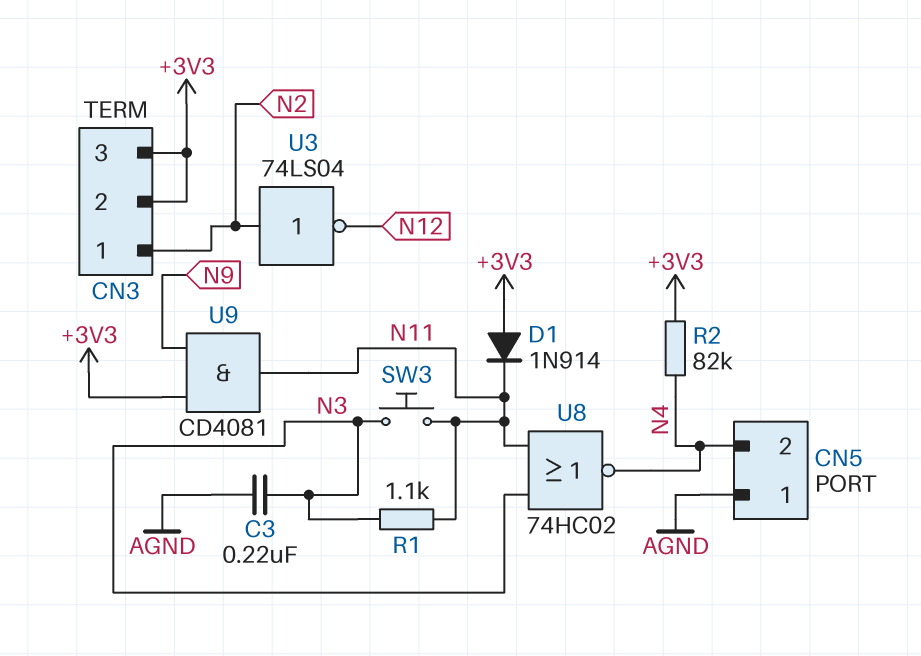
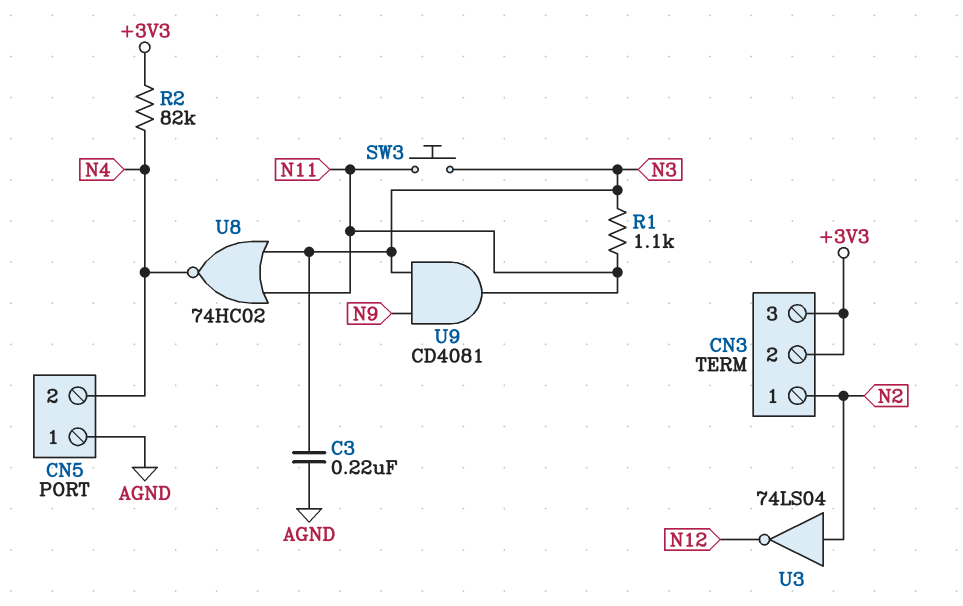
D1: diode 1N914 (A +3V3, K N11) -> none
U9: AND CD4081 (in +3V3, in N9, out N11) -> AND CD4081 (in N3, in N9, out N11)

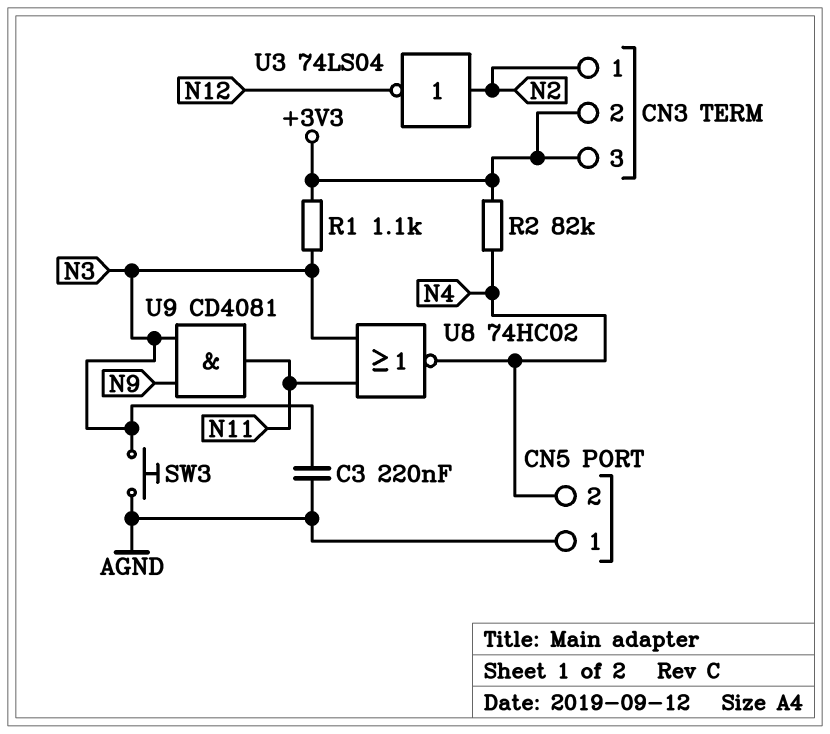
R1: 1.1k (N3, N11) -> 1.1k (+3V3, N3)
SW3: button (N3, N11) -> button (AGND, N3)

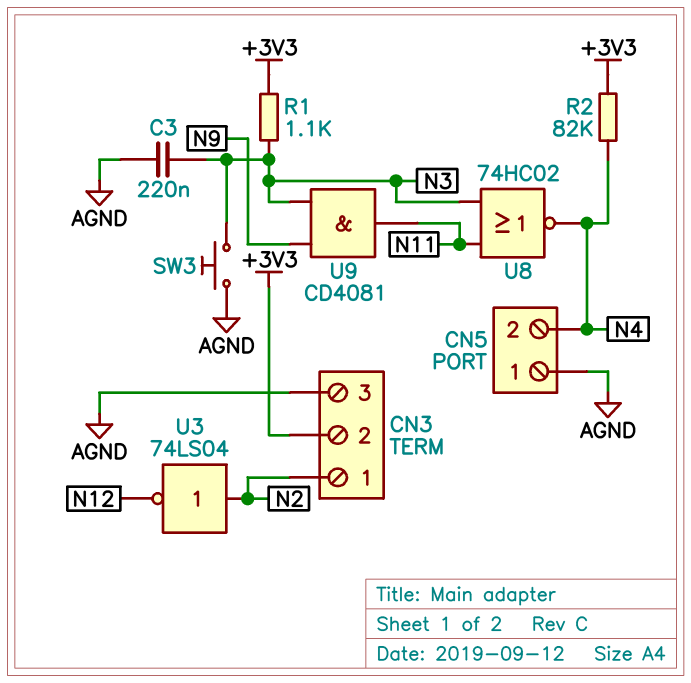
CN3 pin 3: +3V3 -> AGND

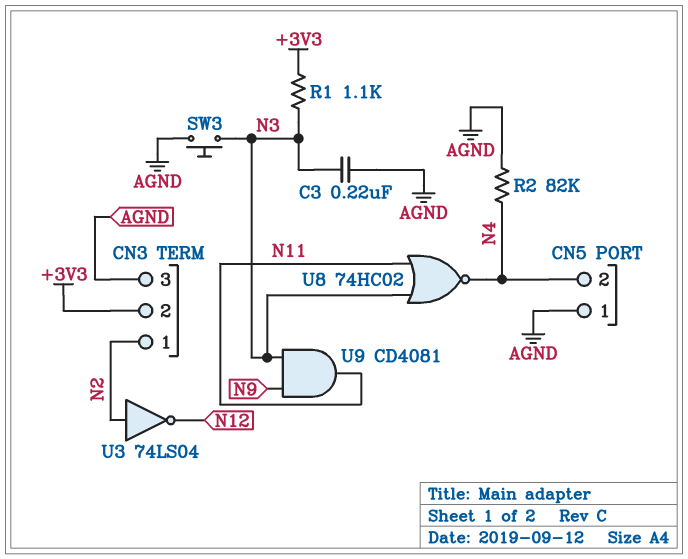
R2: 82k (+3V3, N4) -> 82k (AGND, N4)

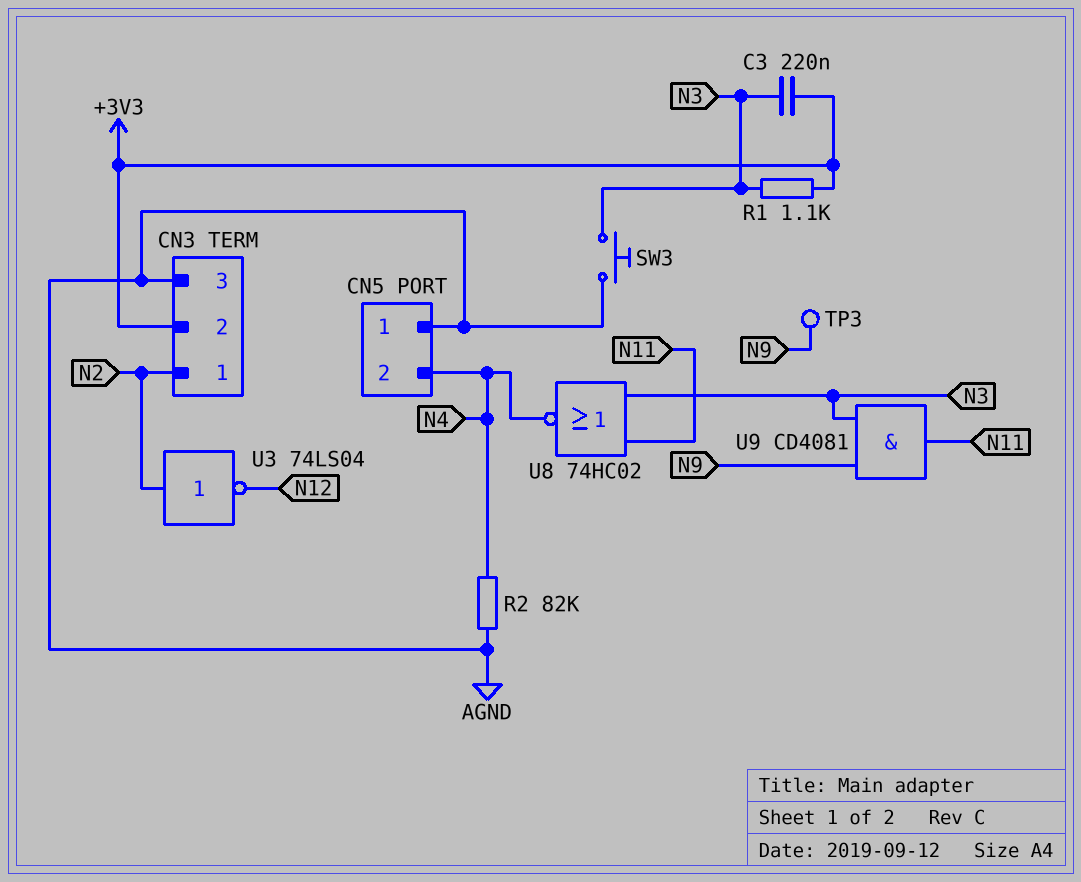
C3: 220nF (AGND, N3) -> 220nF (+3V3, N3)
TP3: none -> test point (N9)

